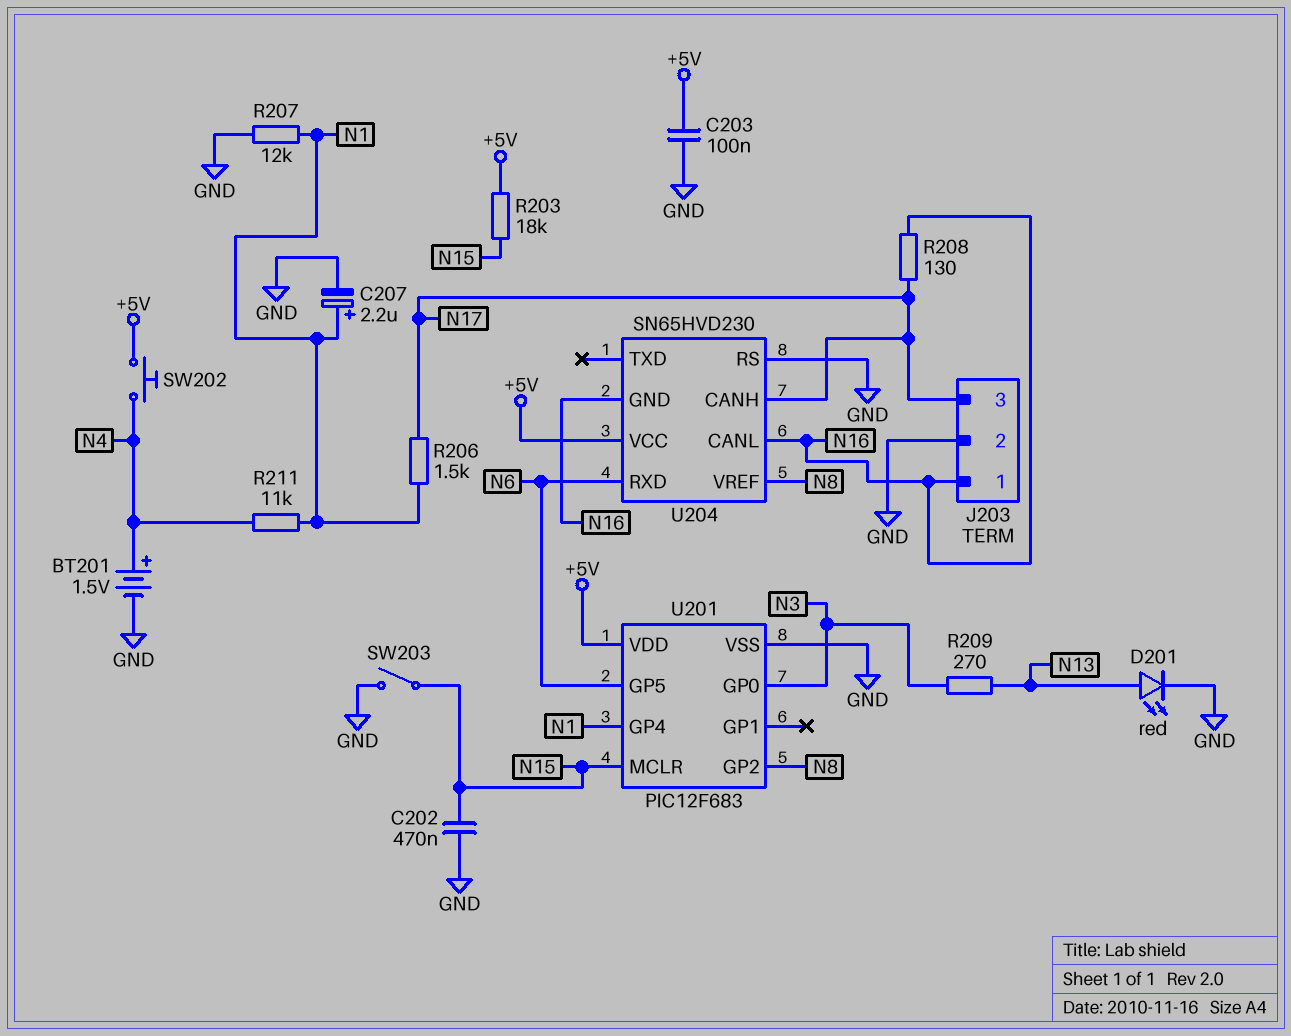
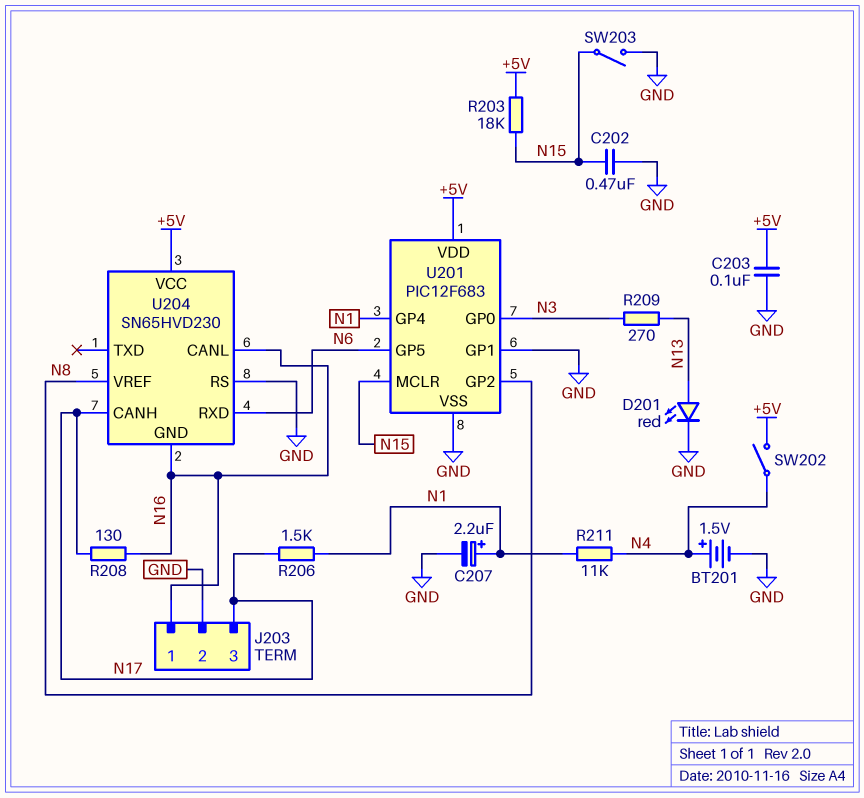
R207: 12k (GND, N1) -> none
SW202: button (+5V, N4) -> switch (+5V, N4)
U201 pin GP1: none -> GND

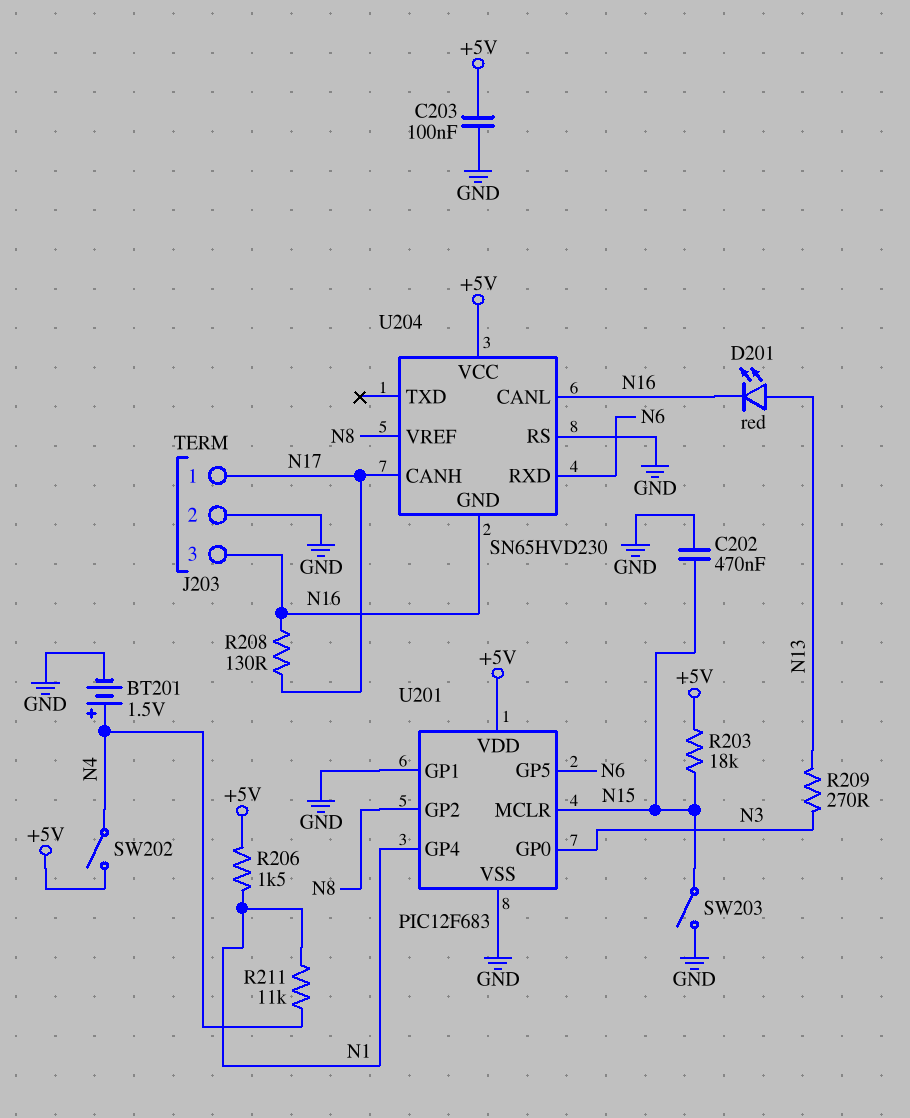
C207: 2.2uF (plus N1, minus GND) -> none
D201: LED red (A N13, K GND) -> LED red (A N13, K N16)
J203 pin 1: N16 -> N17
J203 pin 3: N17 -> N16
R206: 1.5k (N1, N17) -> 1.5k (+5V, N1)

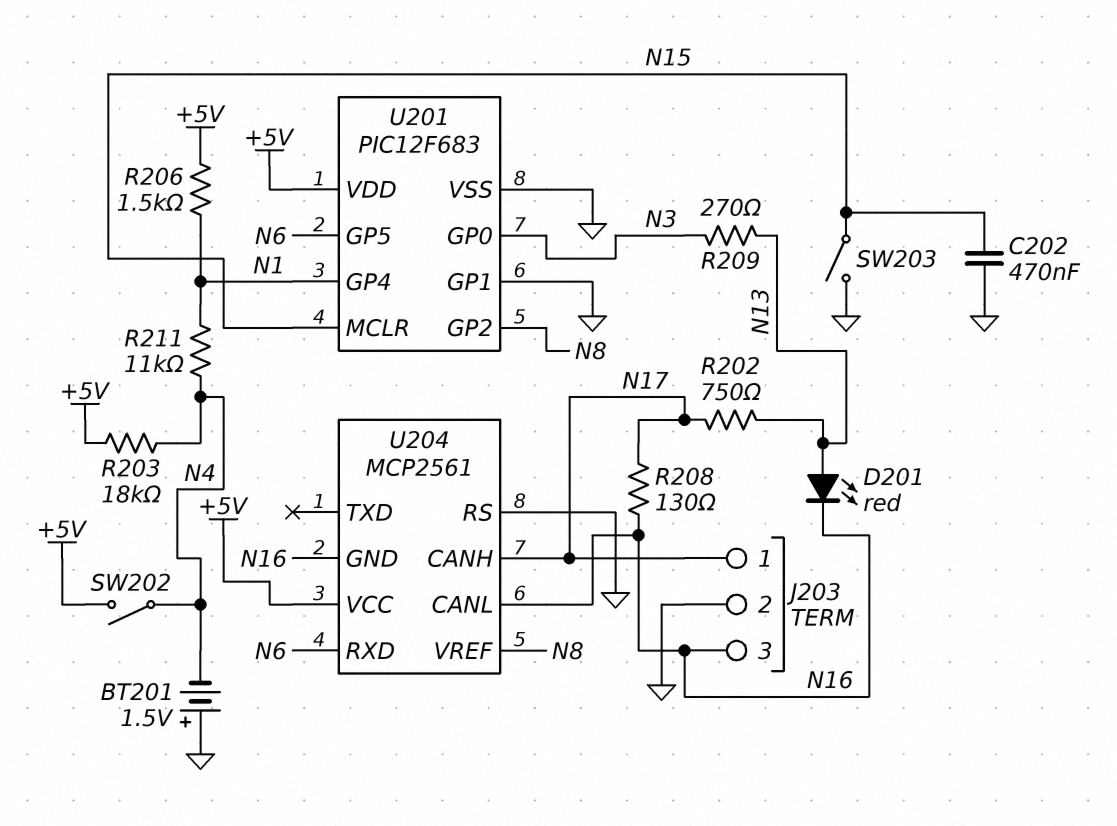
BT201: 1.5V (plus N4, minus GND) -> 1.5V (plus GND, minus N4)
C203: 100nF (+5V, GND) -> none
R202: none -> 750 (N13, N17)
R203: 18k (+5V, N15) -> 18k (+5V, N4)
U204: SN65HVD230 -> MCP2561

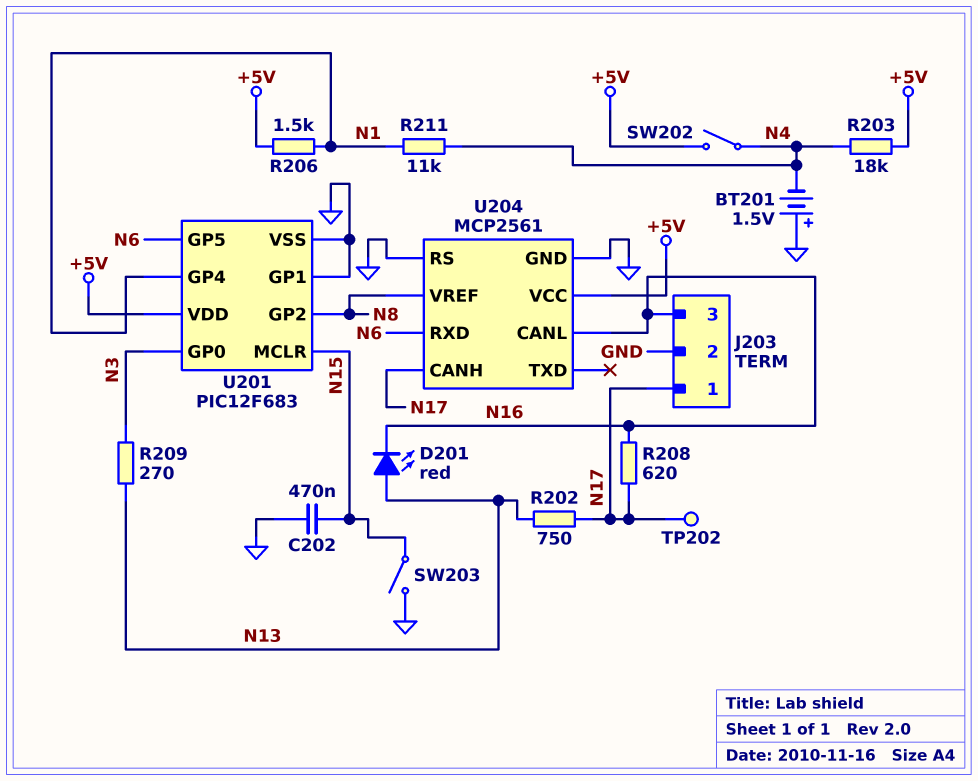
R208: 130 (N16, N17) -> 620 (N16, N17)
TP202: none -> test point (N17)
U204 pin GND: N16 -> GND

